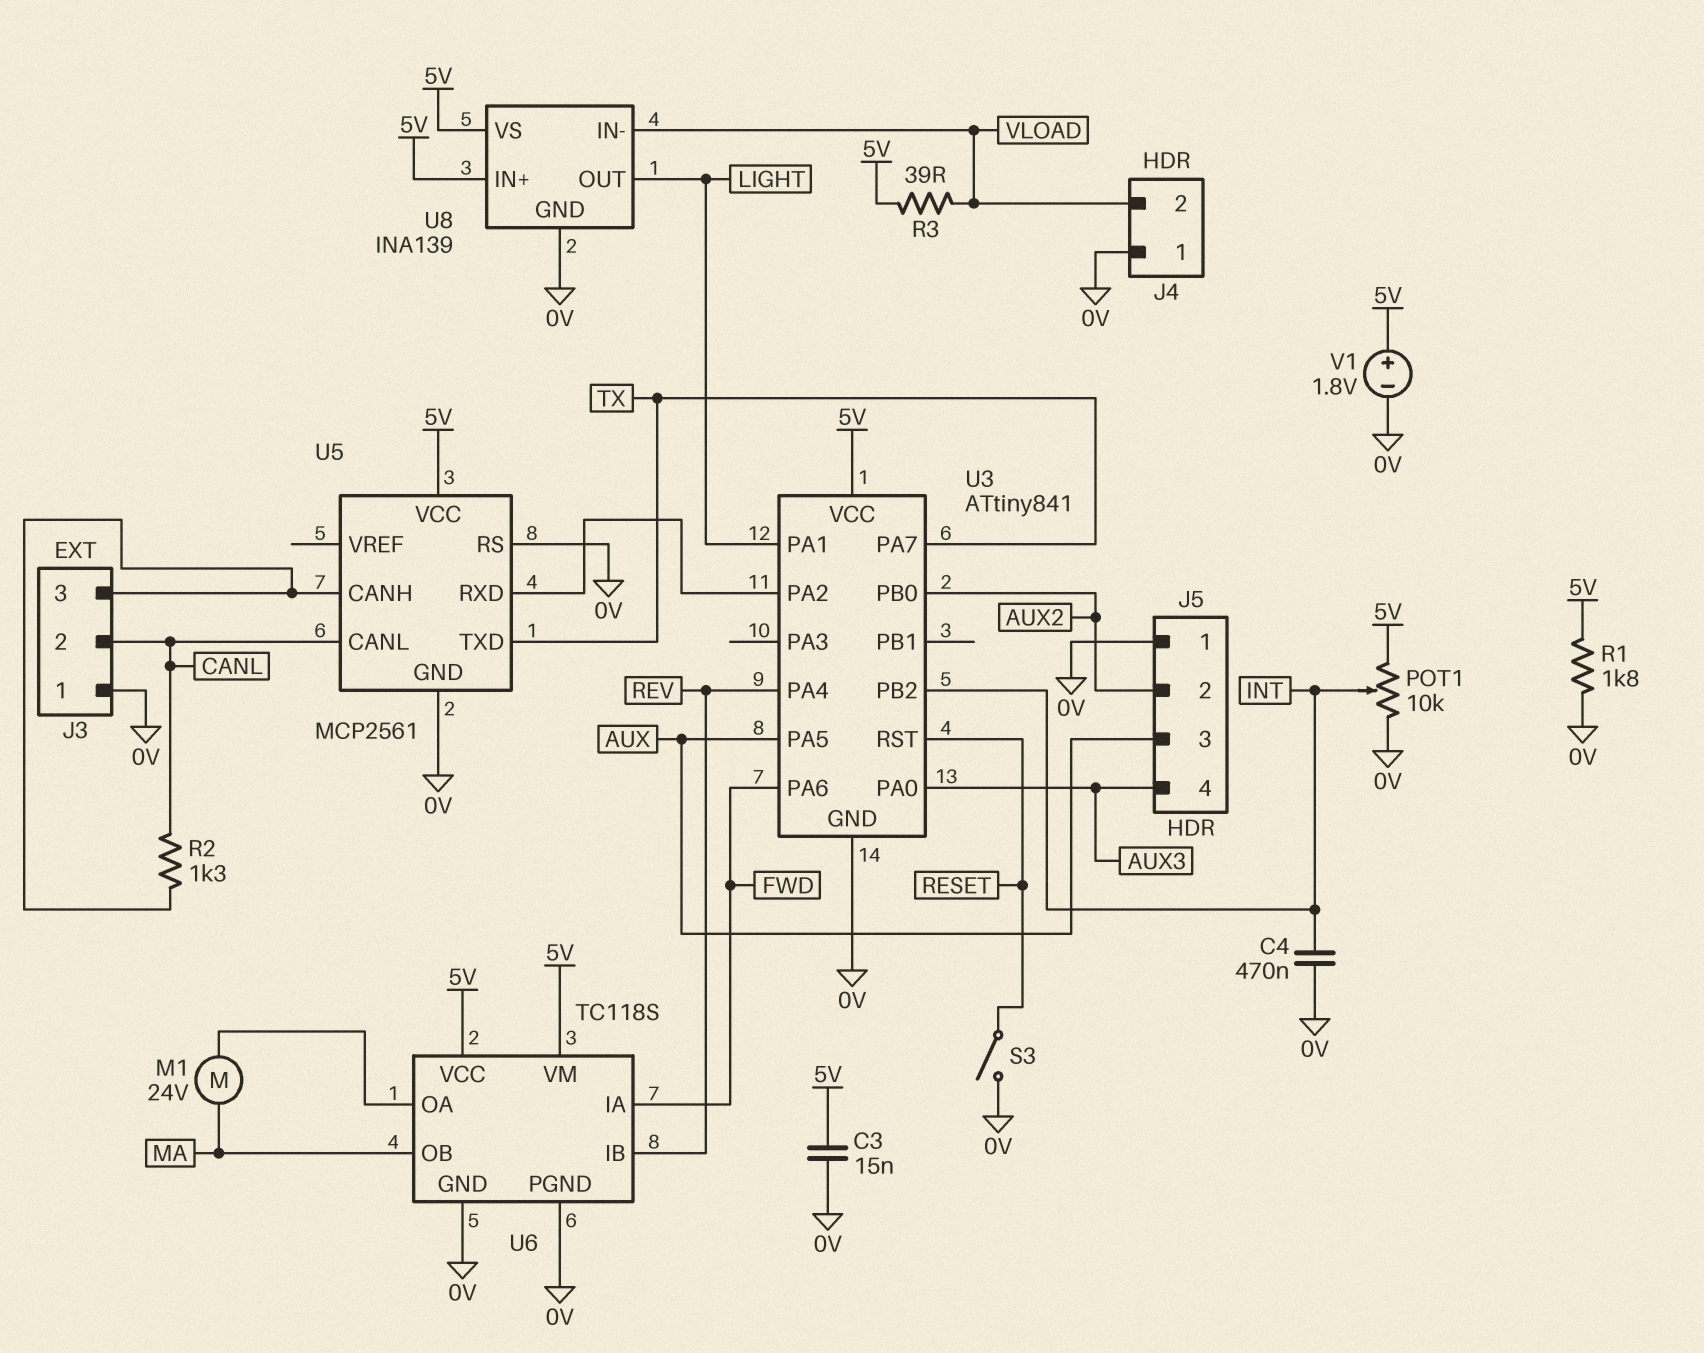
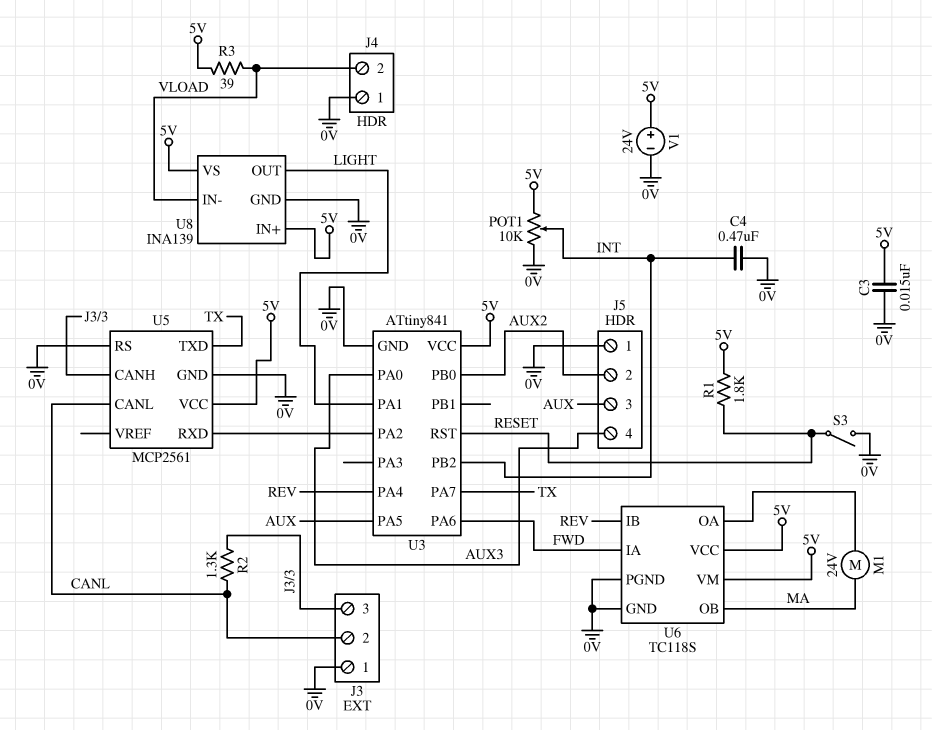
R1: 1.8k (0V, 5V) -> 1.8k (5V, RESET)
V1: 1.8V (plus 5V, minus 0V) -> 24V (plus 5V, minus 0V)

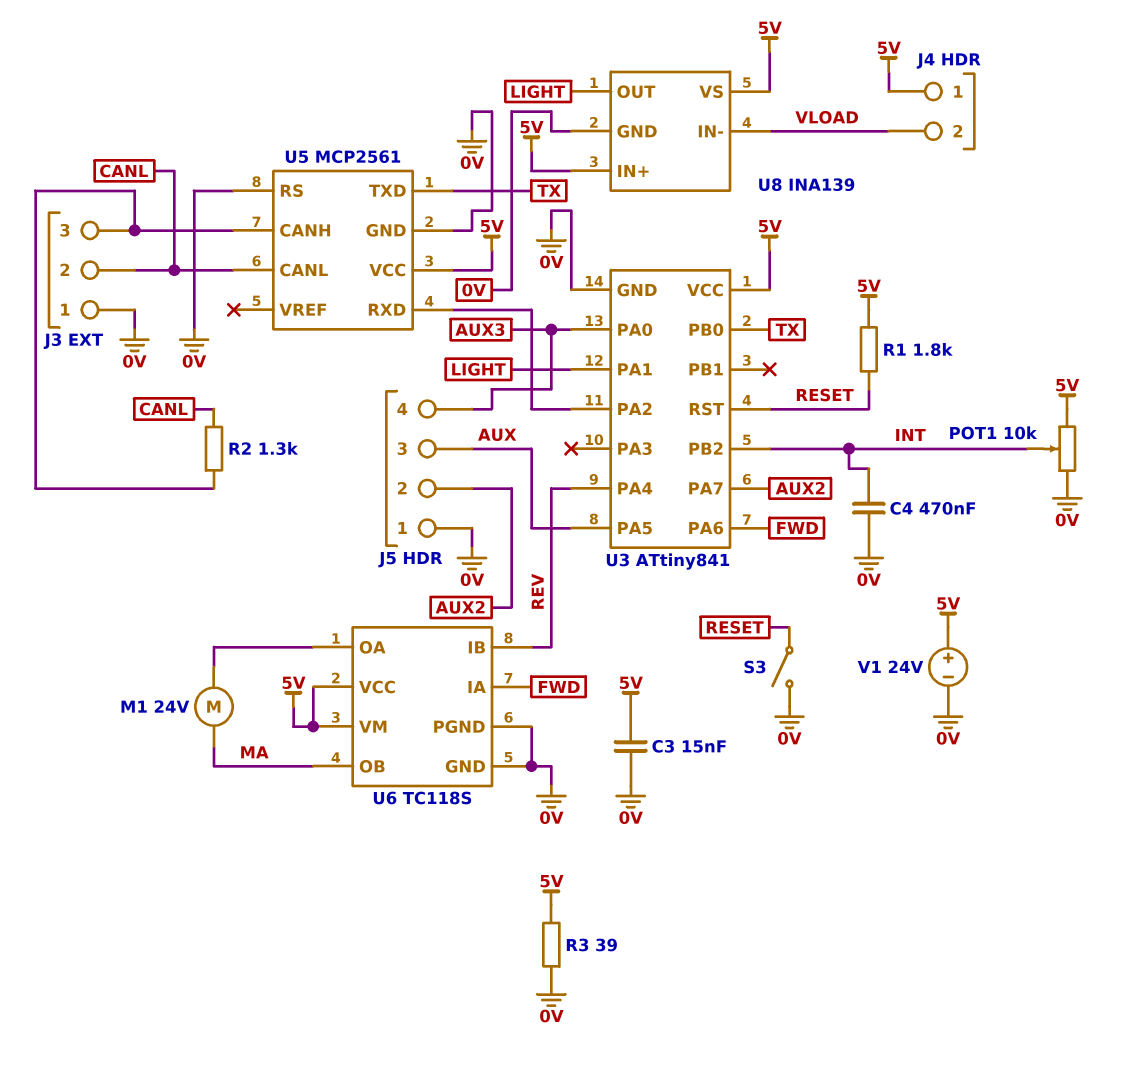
J4 pin 1: 0V -> 5V
R3: 39 (5V, VLOAD) -> 39 (0V, 5V)
U3 pin PA7: TX -> AUX2
U3 pin PB0: AUX2 -> TX

